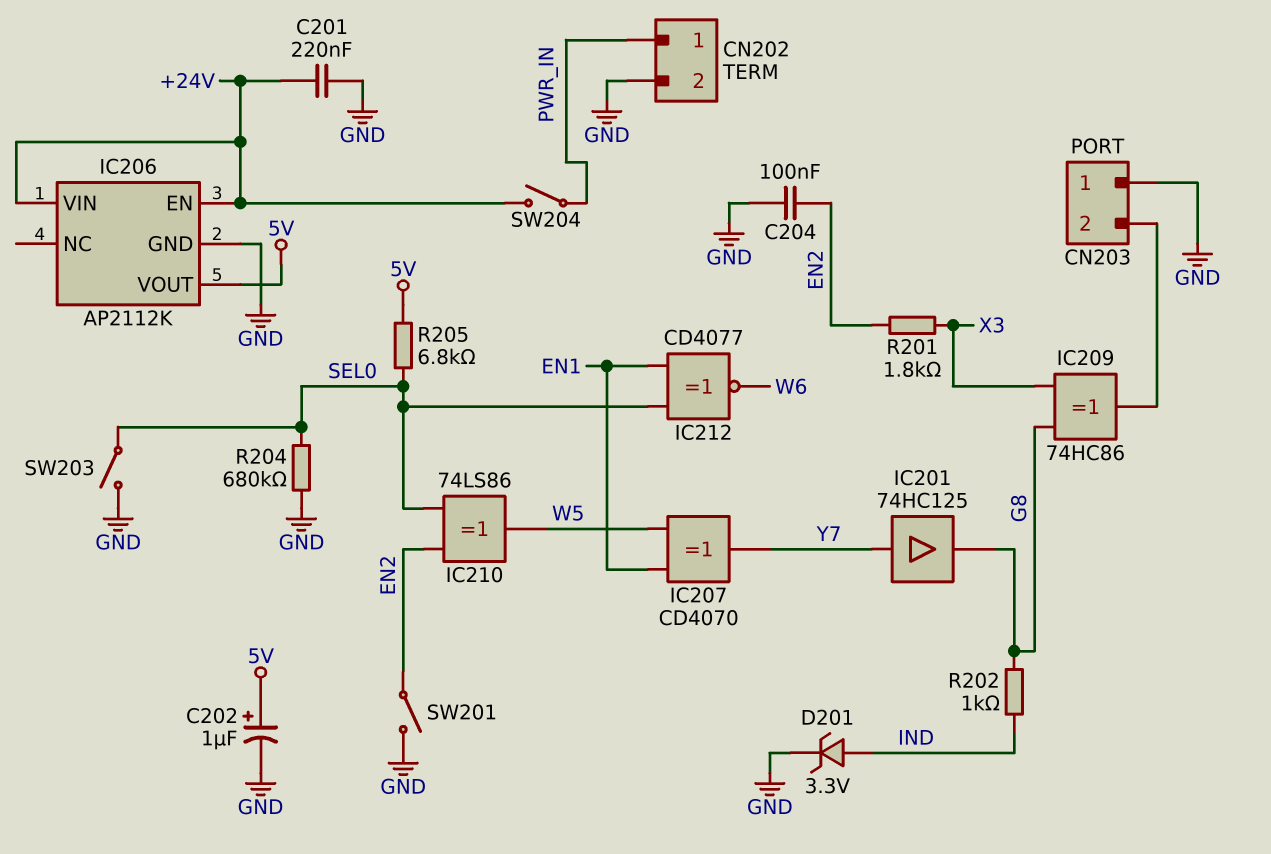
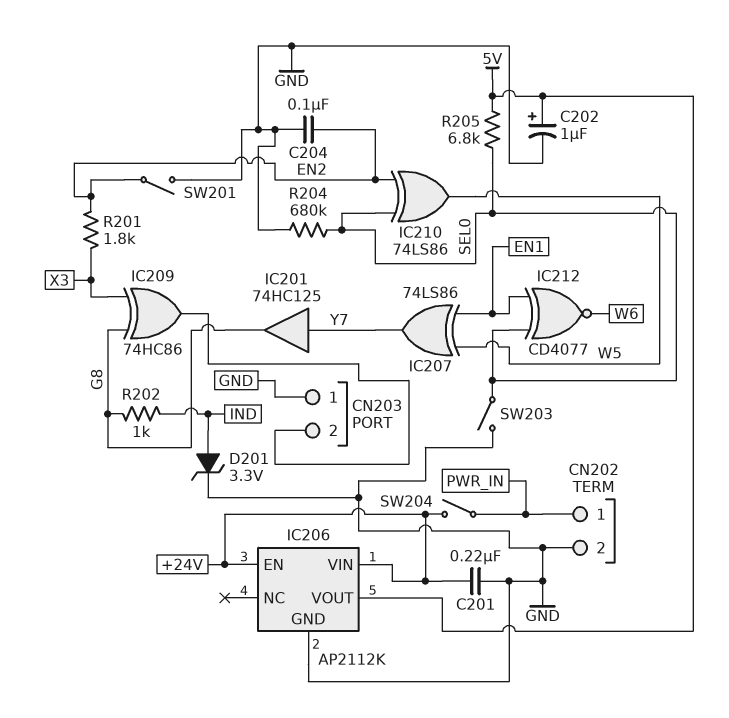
IC207: XOR CD4070 (in EN1, in W5, out Y7) -> XOR 74LS86 (in EN1, in W5, out Y7)

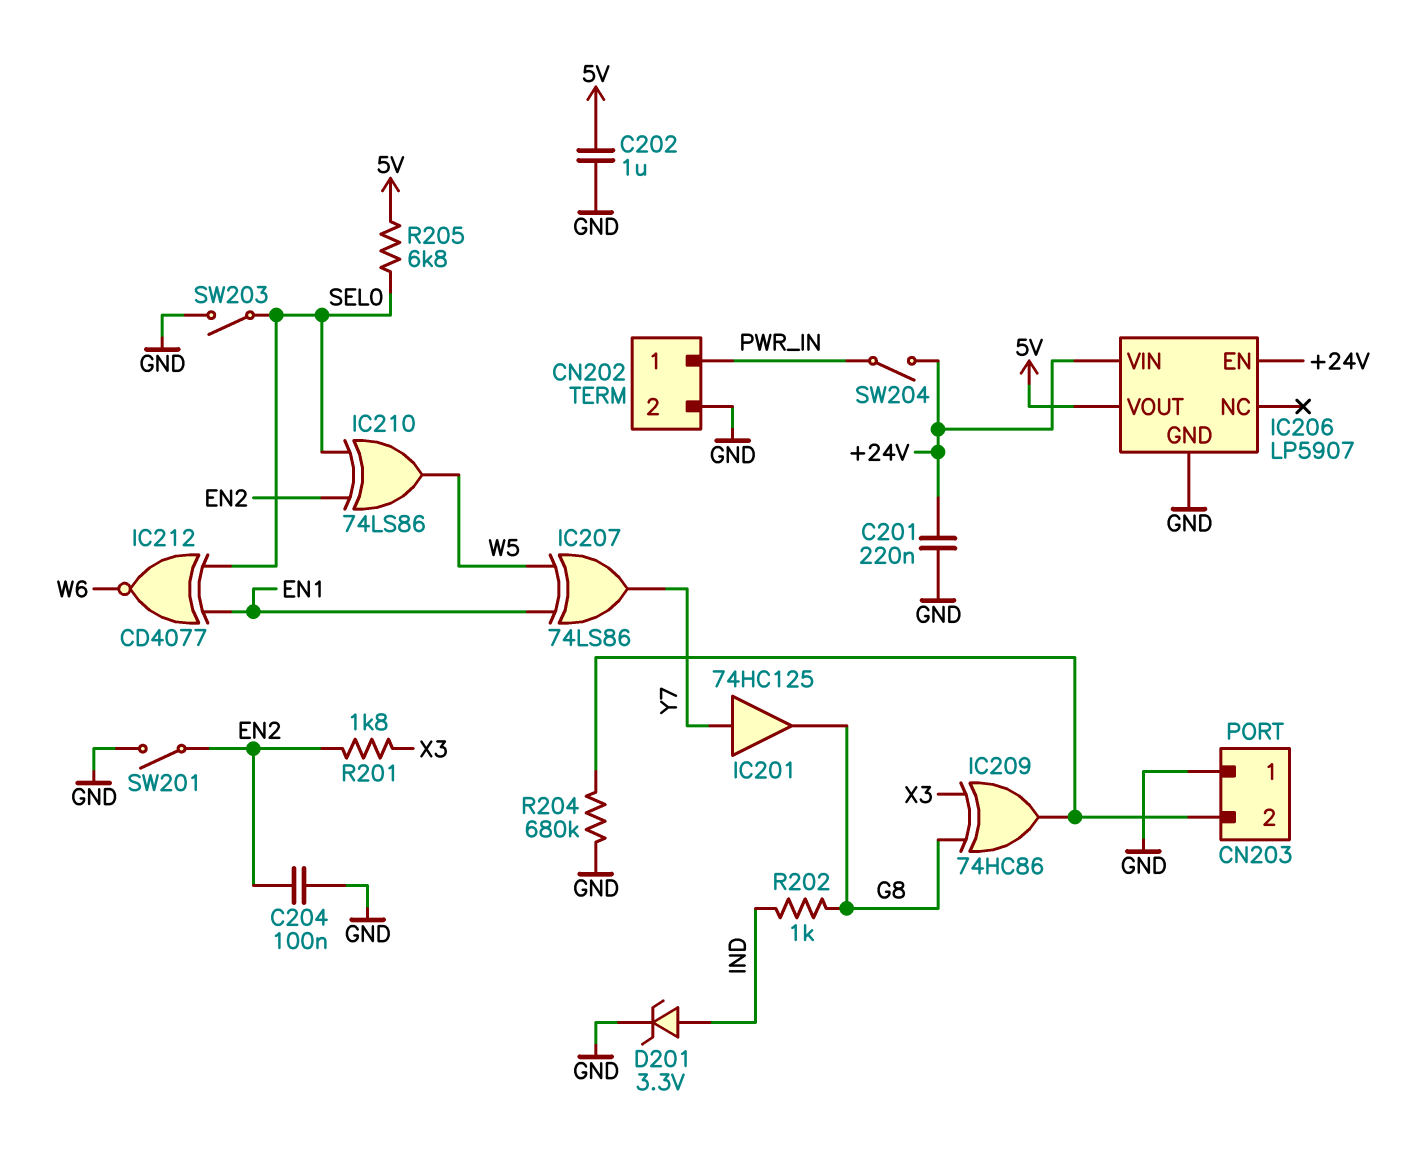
C202: 1uF (plus 5V, minus GND) -> 1uF (5V, GND)
IC206: AP2112K -> LP5907
R204: 680k (GND, SEL0) -> 680k (CN203/2, GND)

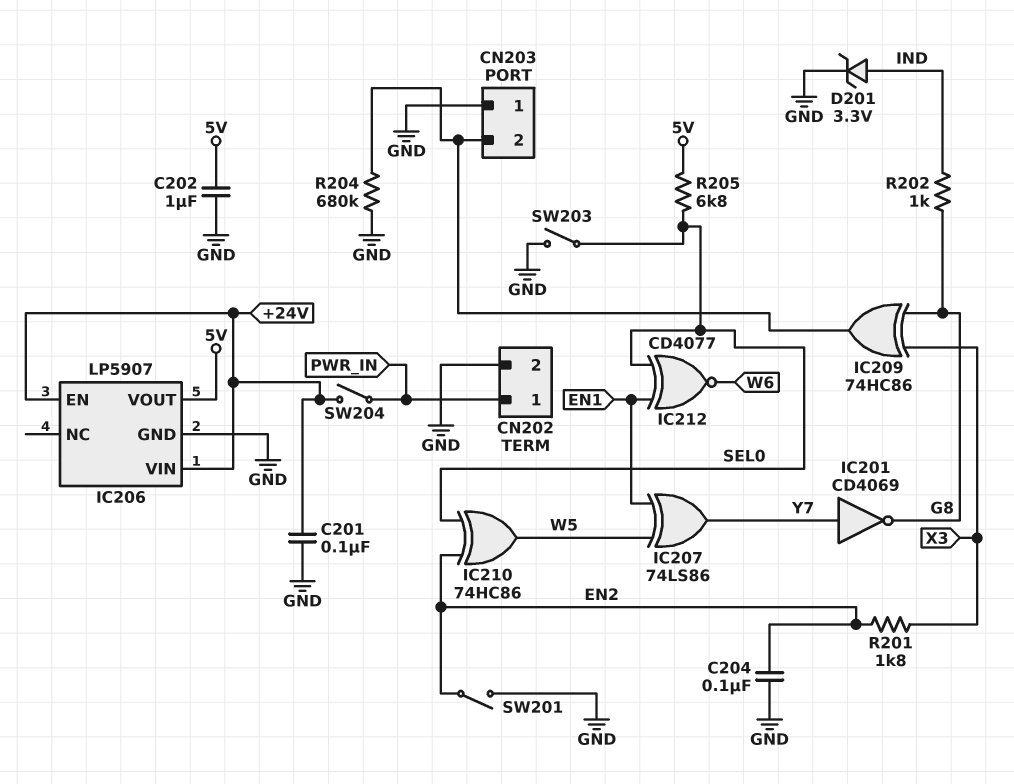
C201: 220nF (+24V, GND) -> 100nF (+24V, GND)
IC201: buffer 74HC125 (in Y7, out G8) -> NOT CD4069 (in Y7, out G8)
IC210: XOR 74LS86 (in EN2, in SEL0, out W5) -> XOR 74HC86 (in EN2, in SEL0, out W5)

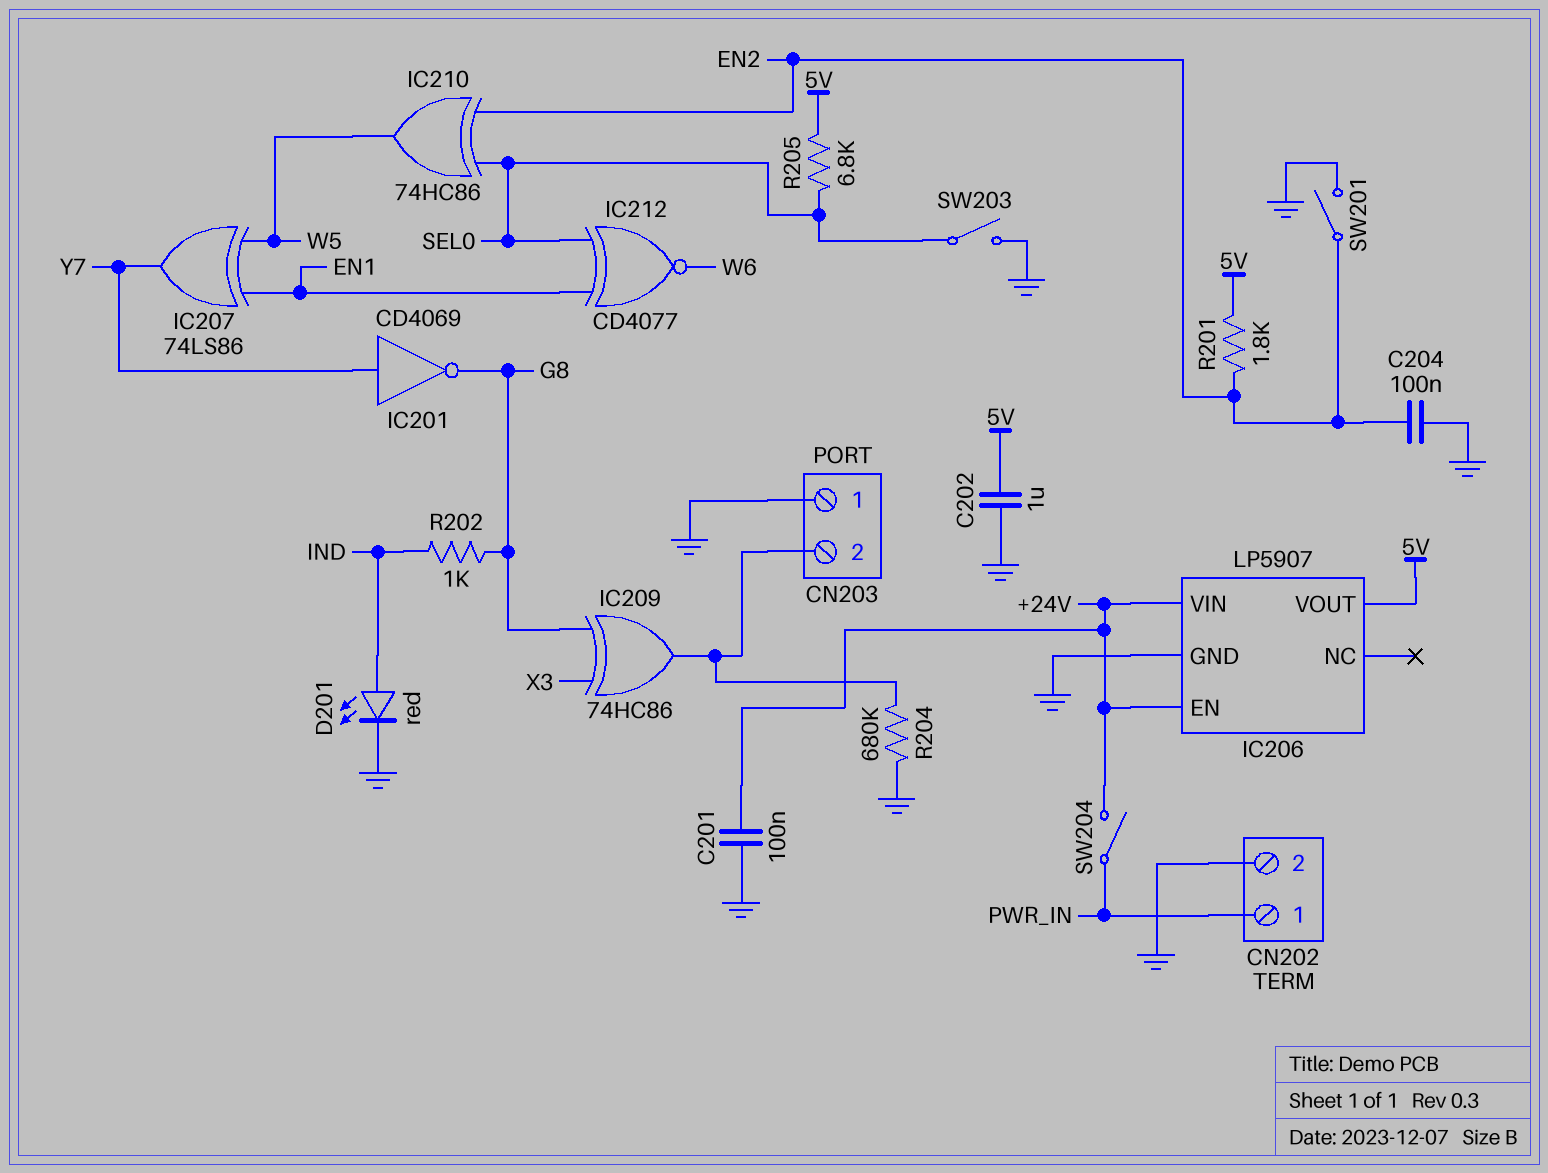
D201: zener 3.3V (A IND, K GND) -> LED red (A IND, K GND)
R201: 1.8k (EN2, X3) -> 1.8k (5V, EN2)

